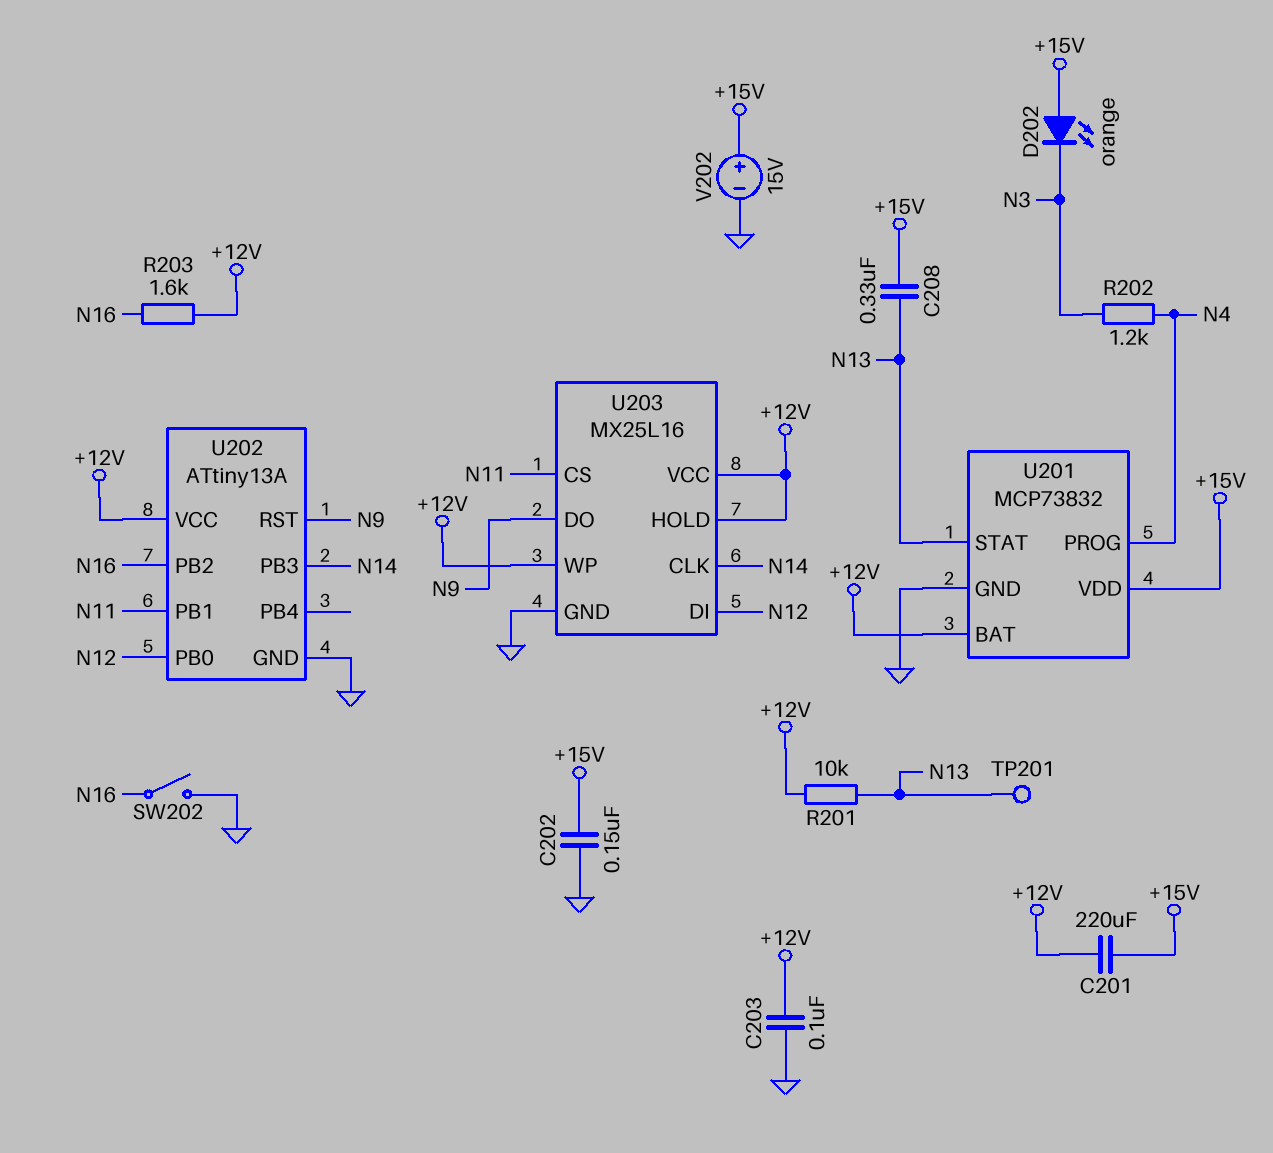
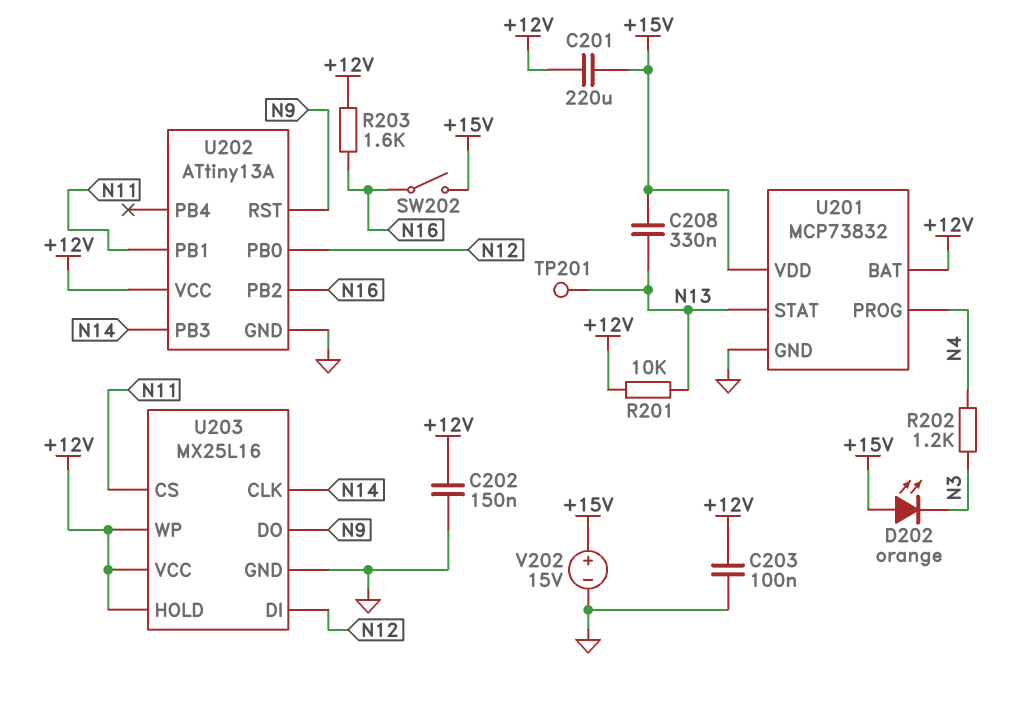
C202: 150nF (+15V, GND) -> 150nF (+12V, GND)
SW202: switch (GND, N16) -> switch (+15V, N16)

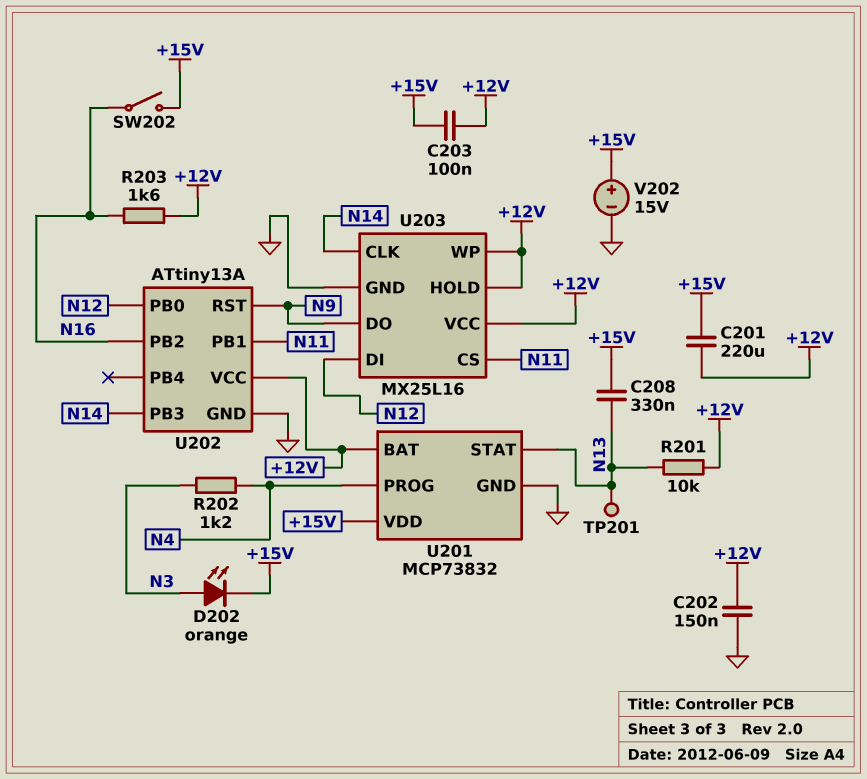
C203: 100nF (+12V, GND) -> 100nF (+12V, +15V)
D202: LED orange (A +15V, K N3) -> LED orange (A N3, K +15V)

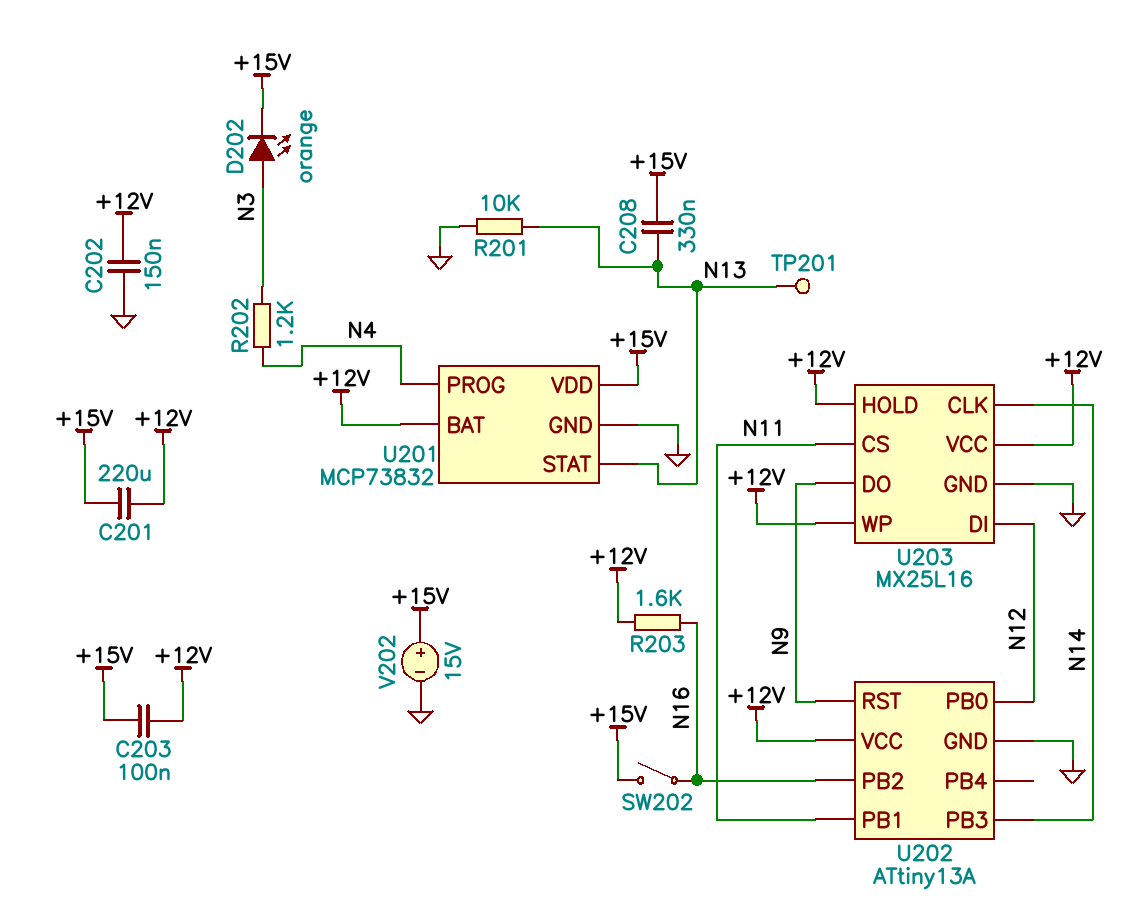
R201: 10k (+12V, N13) -> 10k (GND, N13)

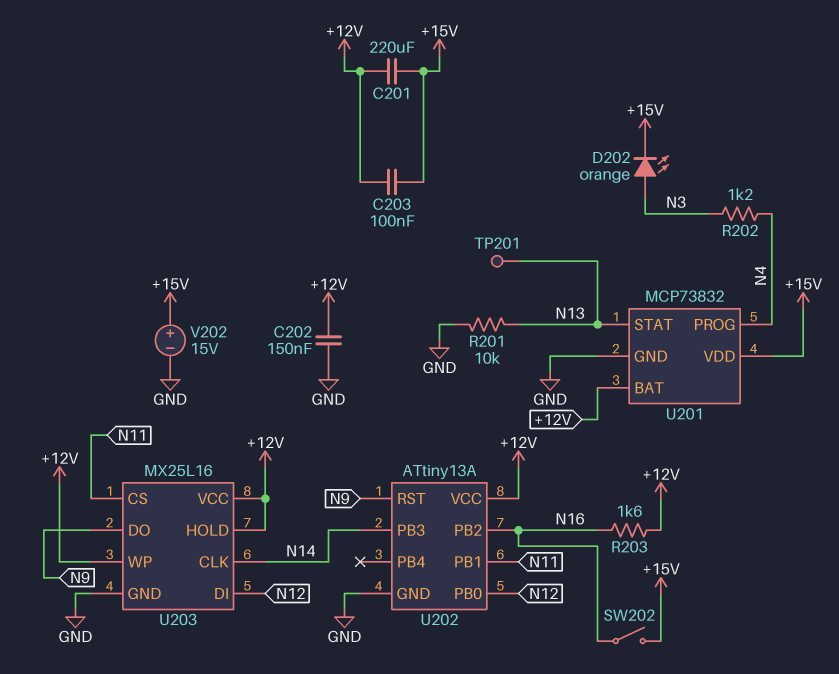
C208: 330nF (+15V, N13) -> none

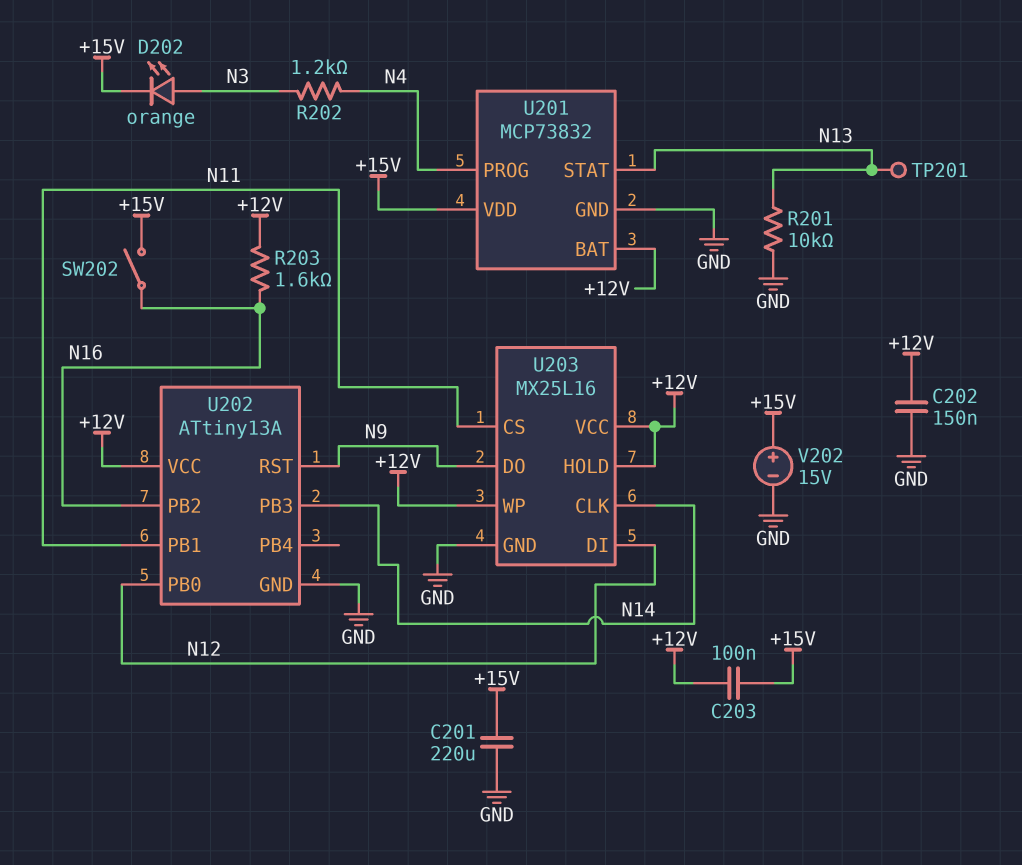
C201: 220uF (+12V, +15V) -> 220uF (+15V, GND)

